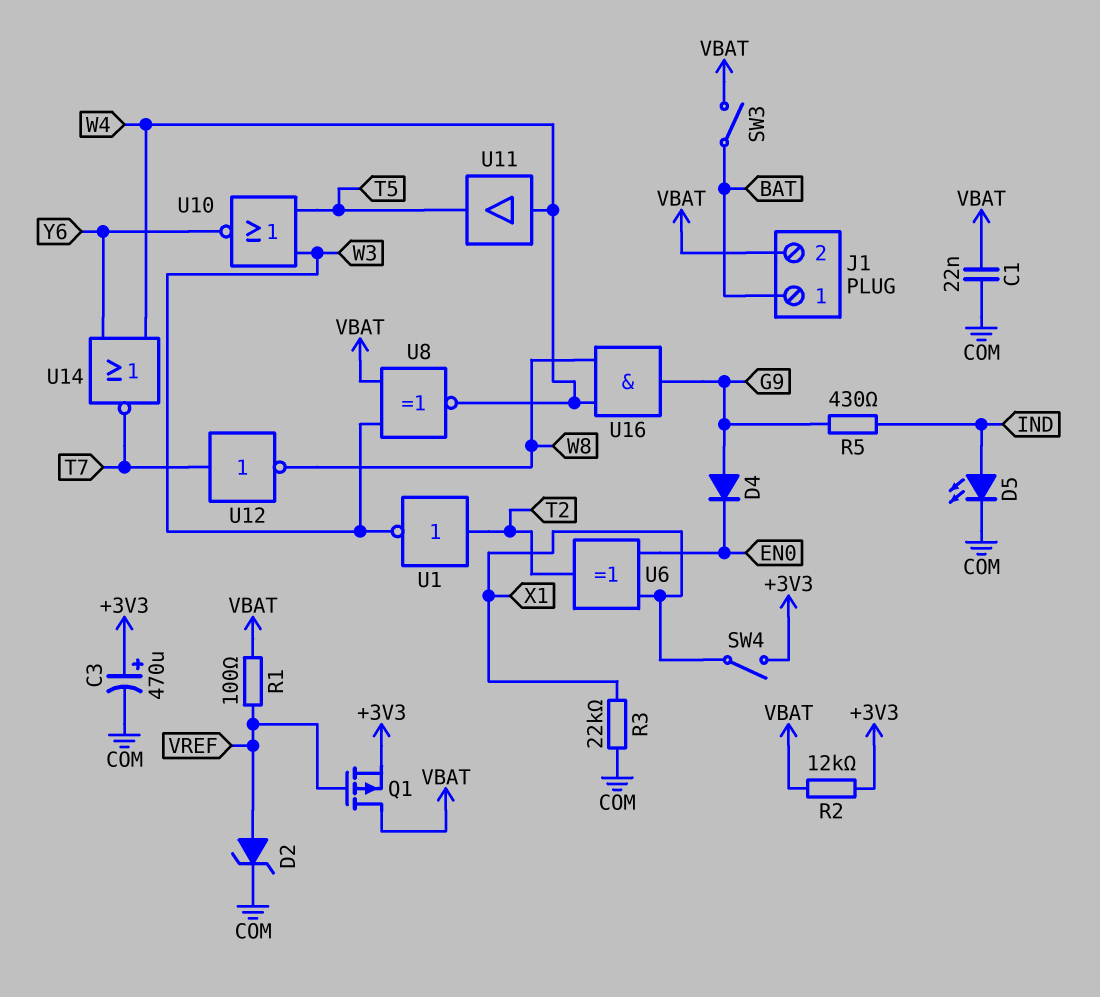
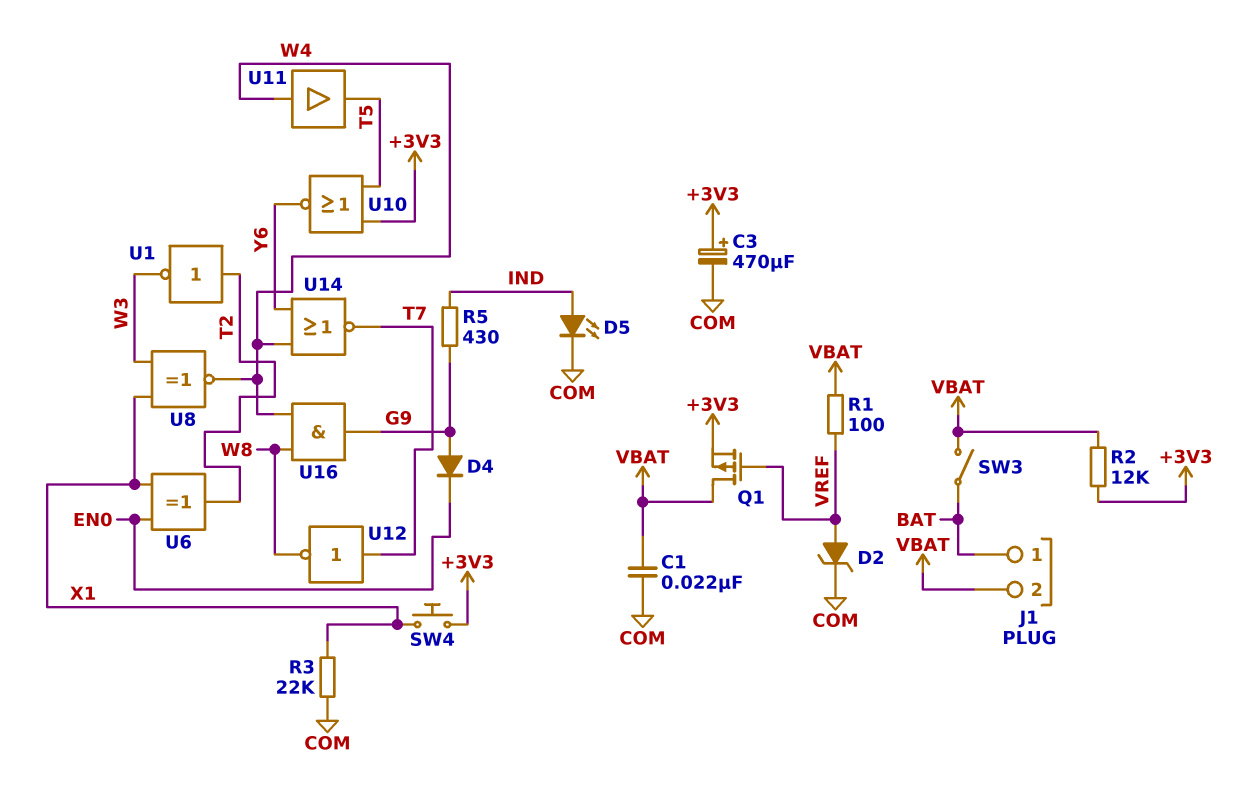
SW4: switch (+3V3, X1) -> button (+3V3, X1)
U8: XNOR (in VBAT, in W3, out W4) -> XNOR (in W3, in X1, out W4)
U10: NOR (in T5, in W3, out Y6) -> NOR (in +3V3, in T5, out Y6)

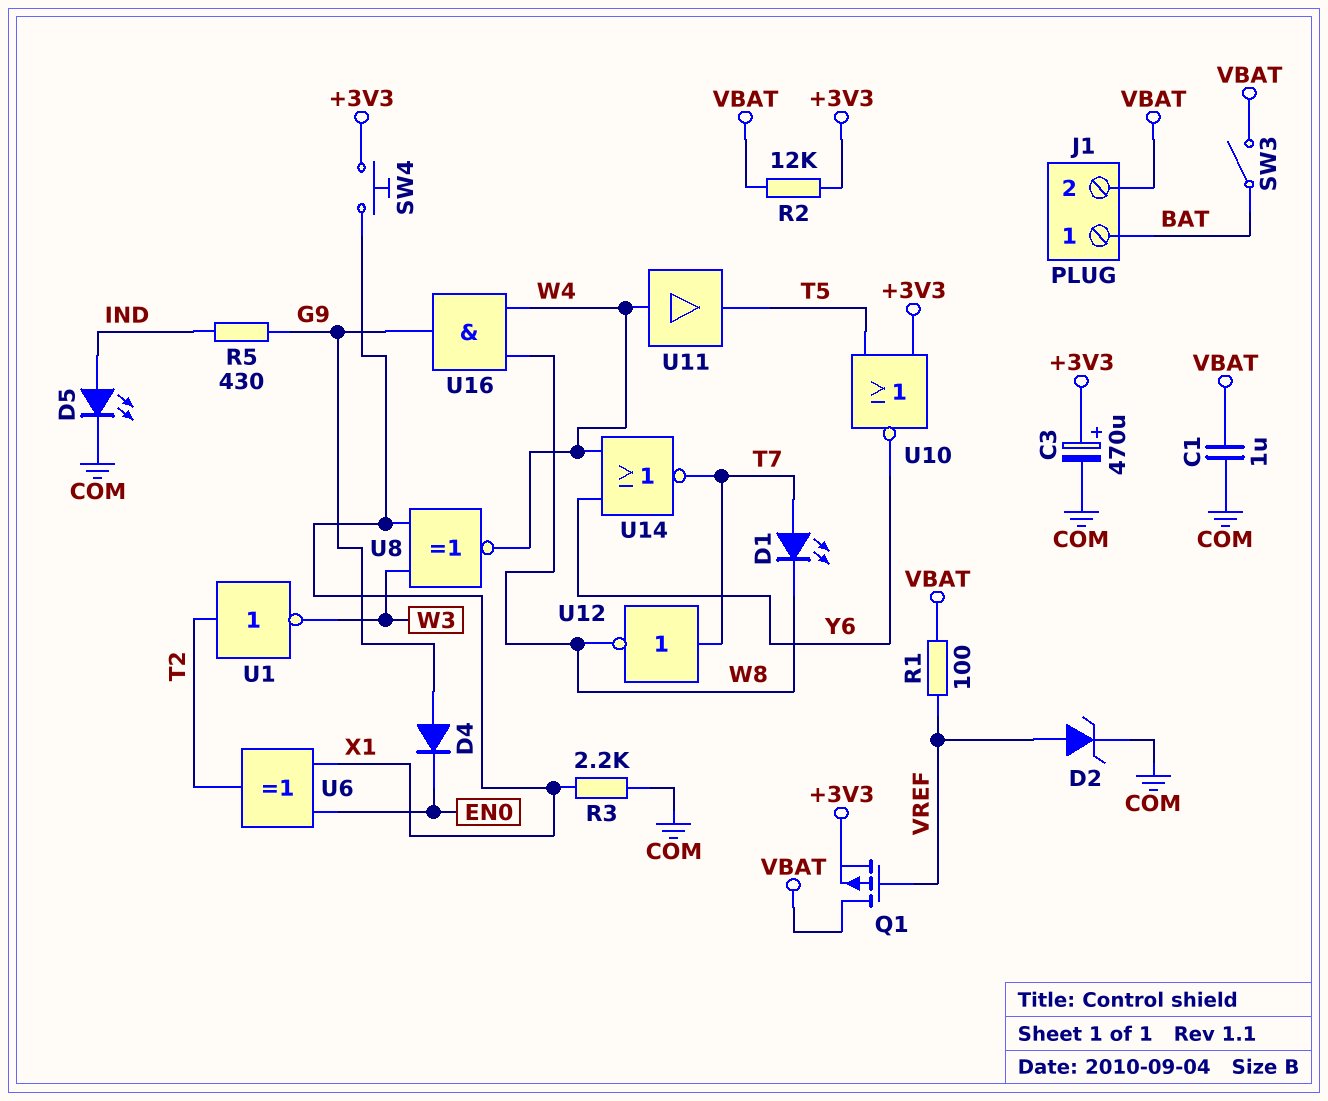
C1: 22nF (COM, VBAT) -> 1uF (COM, VBAT)
D1: none -> LED (A T7, K W8)
R3: 22k (COM, X1) -> 2.2k (COM, X1)

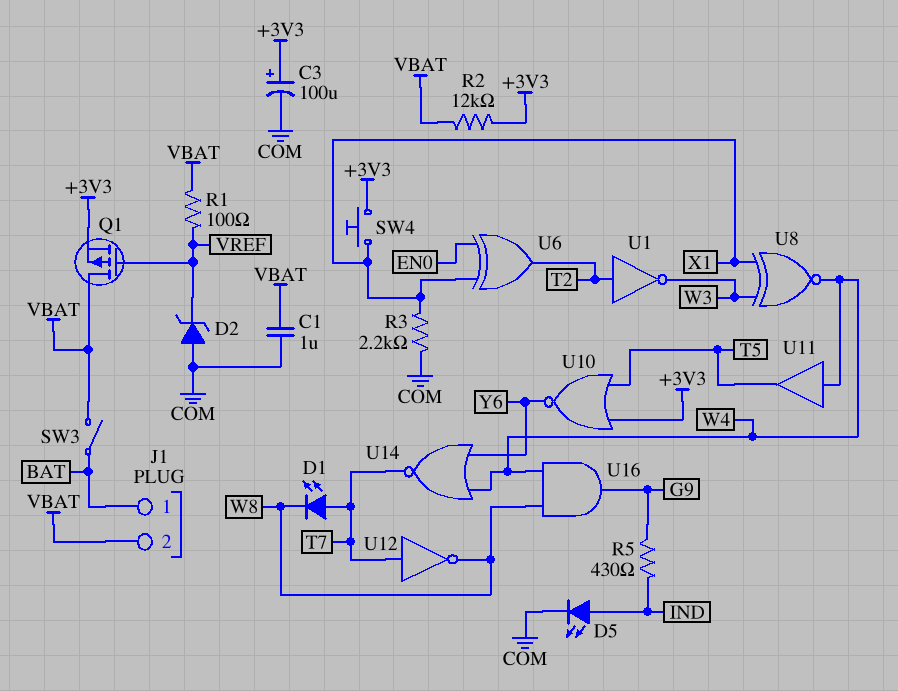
C3: 470uF (plus +3V3, minus COM) -> 100uF (plus +3V3, minus COM)
D2: zener (A VREF, K COM) -> zener (A COM, K VREF)
D4: diode (A G9, K EN0) -> none

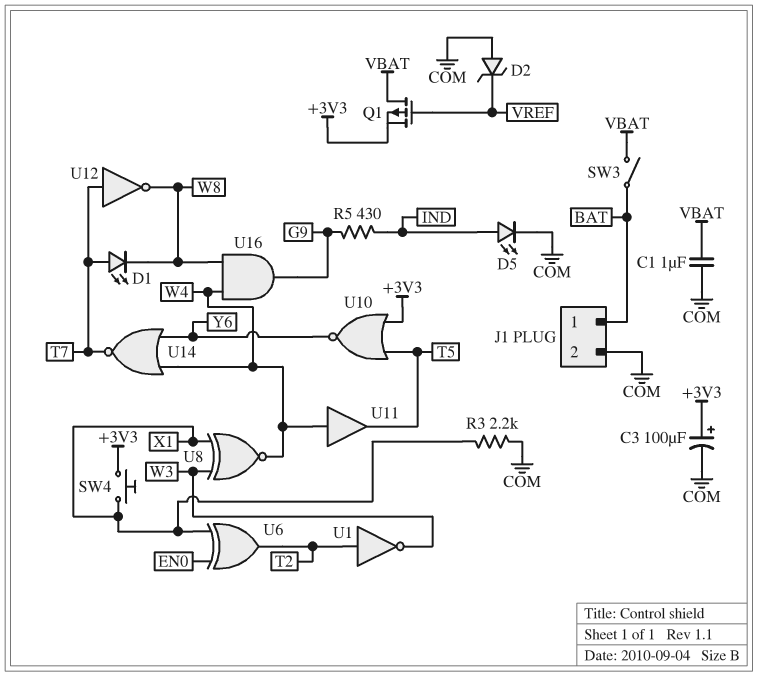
J1 pin 2: VBAT -> COM
R1: 100 (VBAT, VREF) -> none
R2: 12k (+3V3, VBAT) -> none

